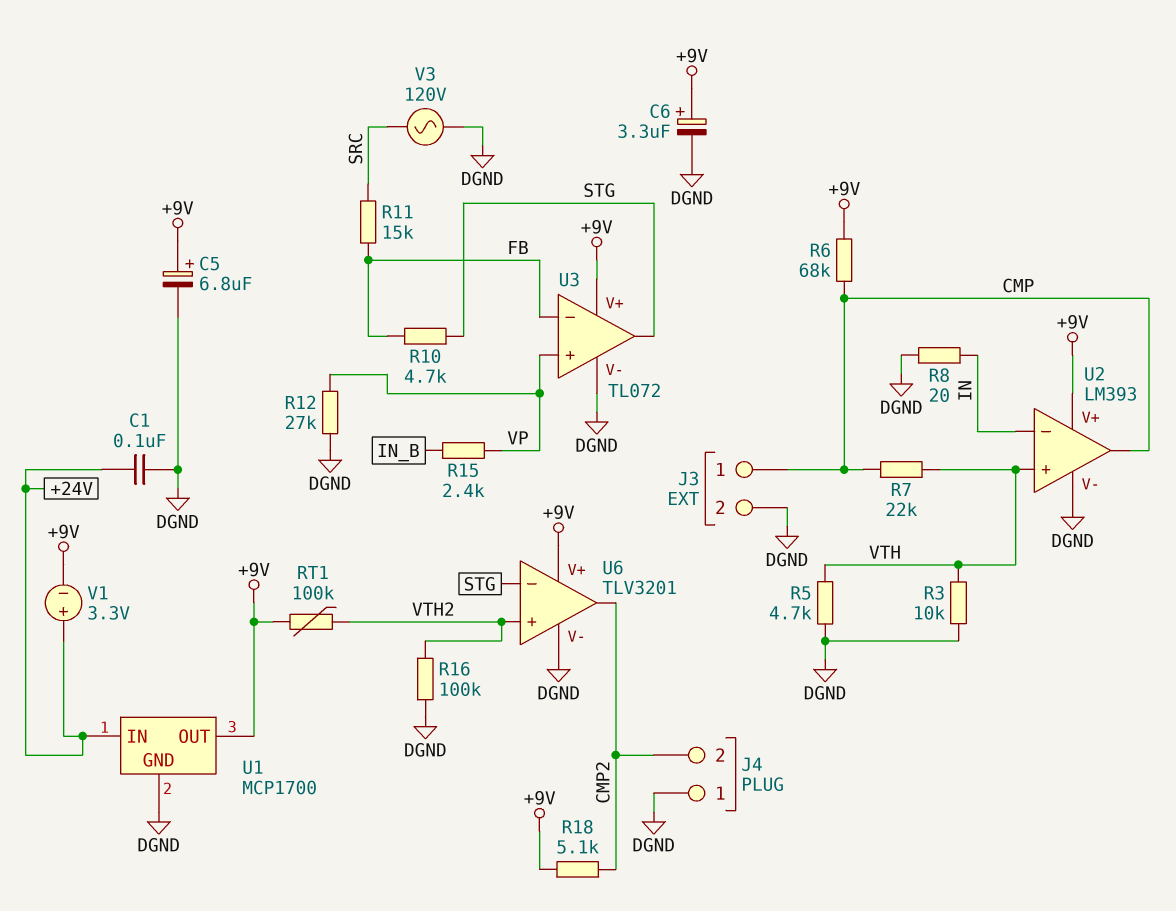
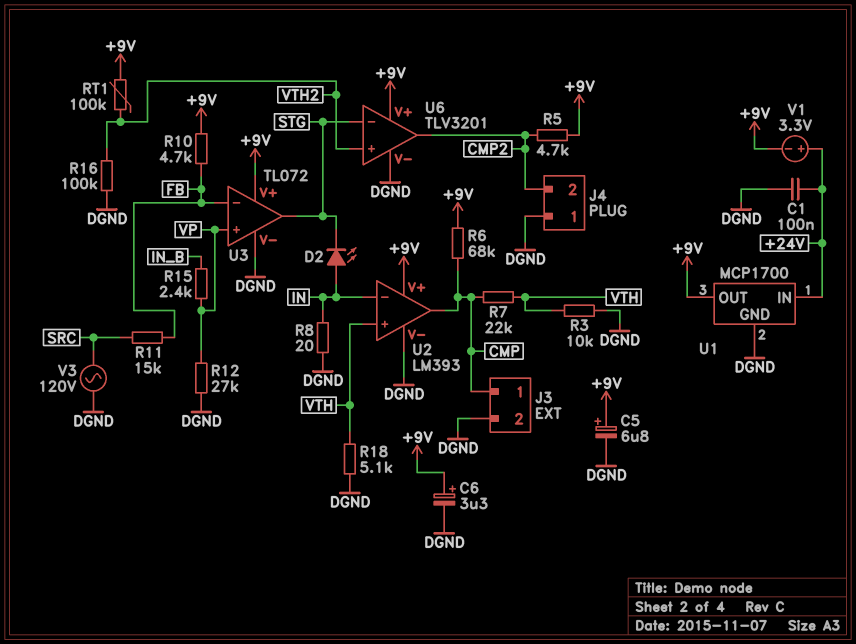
D2: none -> LED (A IN, K STG)
R5: 4.7k (DGND, VTH) -> 4.7k (+9V, CMP2)
R10: 4.7k (FB, STG) -> 4.7k (+9V, FB)
R18: 5.1k (+9V, CMP2) -> 5.1k (DGND, VTH)

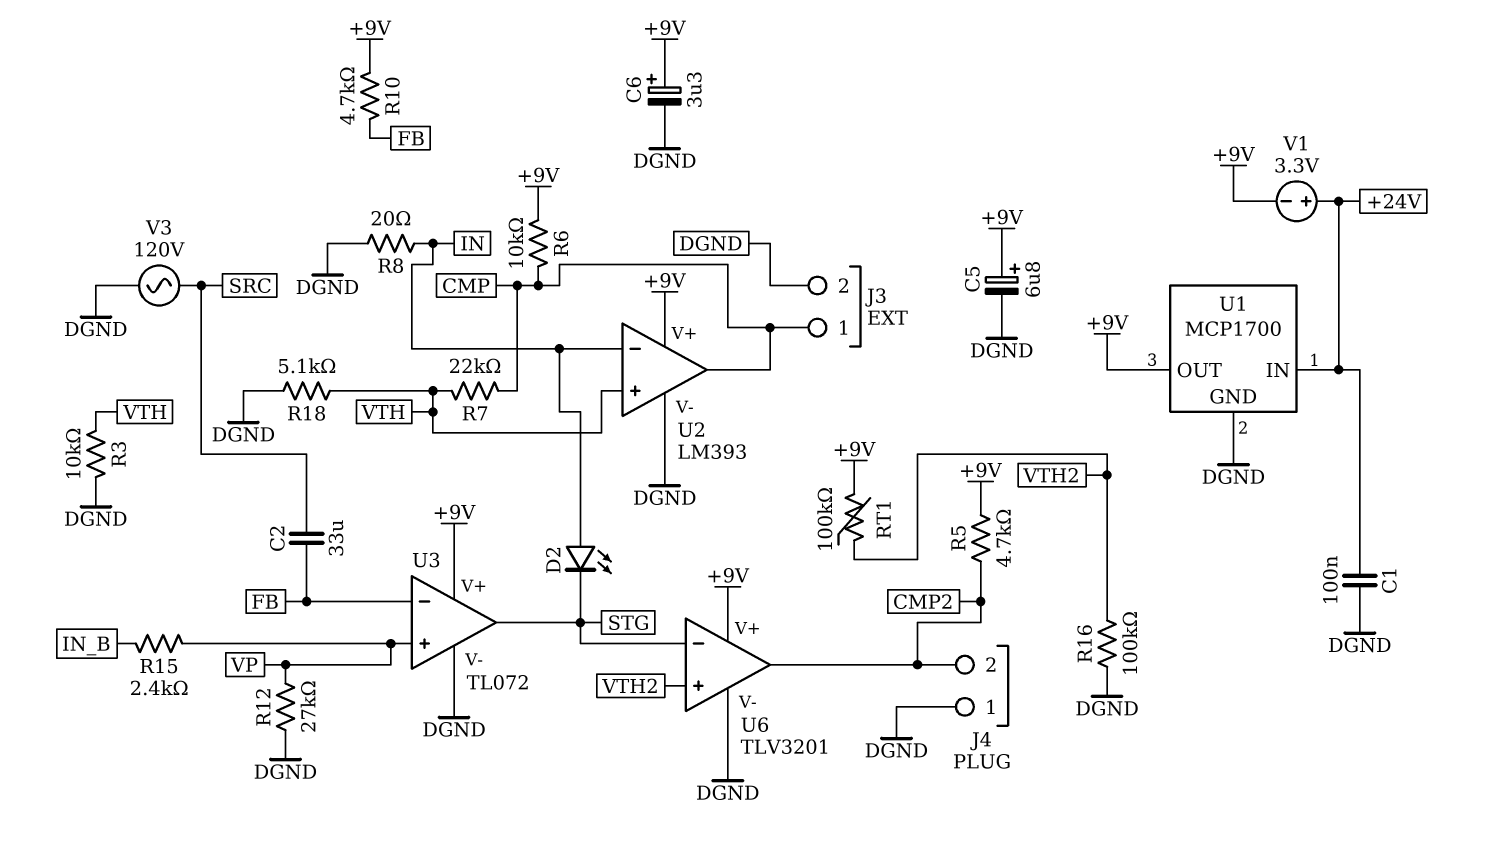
C2: none -> 33uF (FB, SRC)
R6: 68k (+9V, CMP) -> 10k (+9V, CMP)
R11: 15k (FB, SRC) -> none

